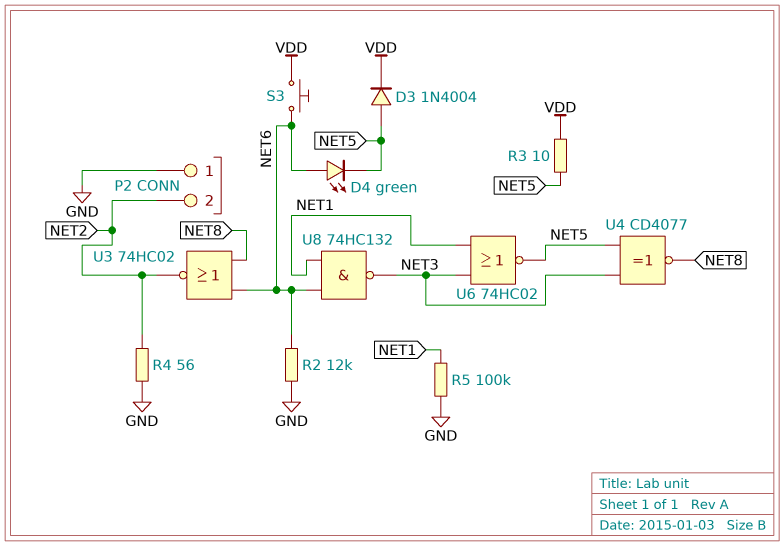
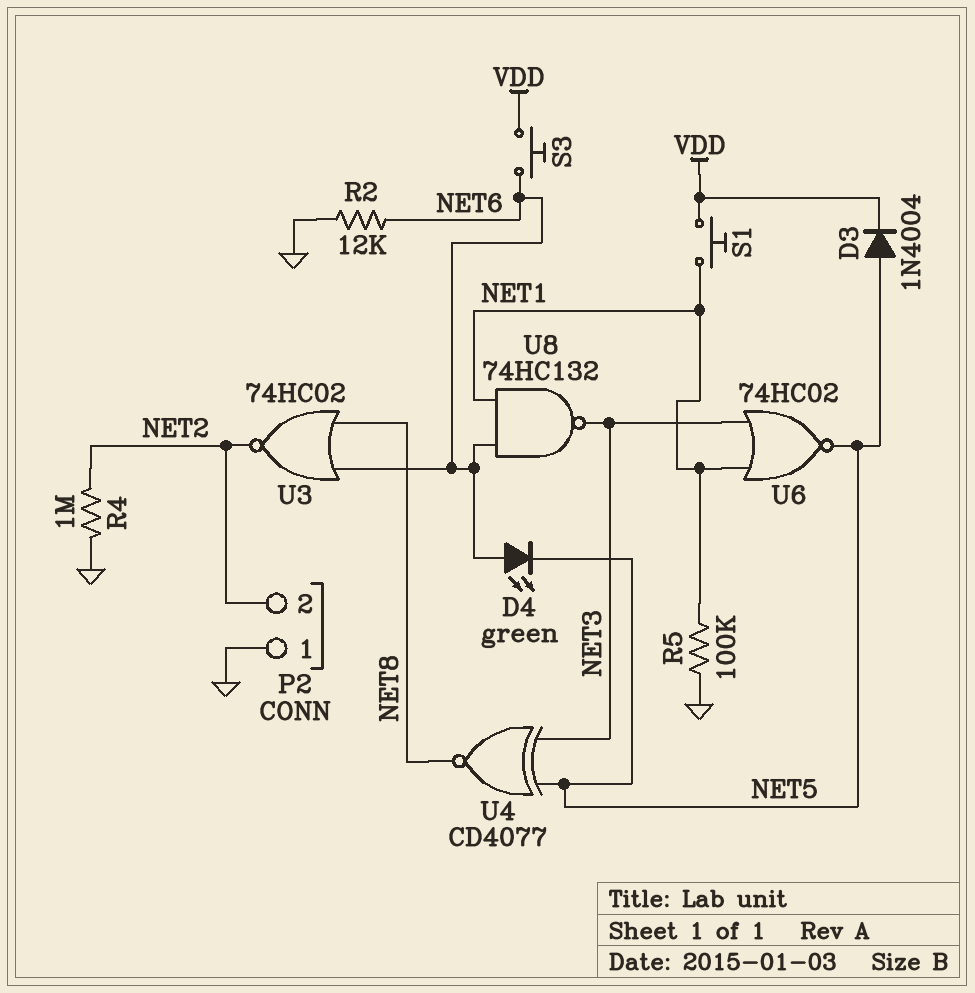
R3: 10 (NET5, VDD) -> none
R4: 56 (GND, NET2) -> 1M (GND, NET2)
S1: none -> button (NET1, VDD)

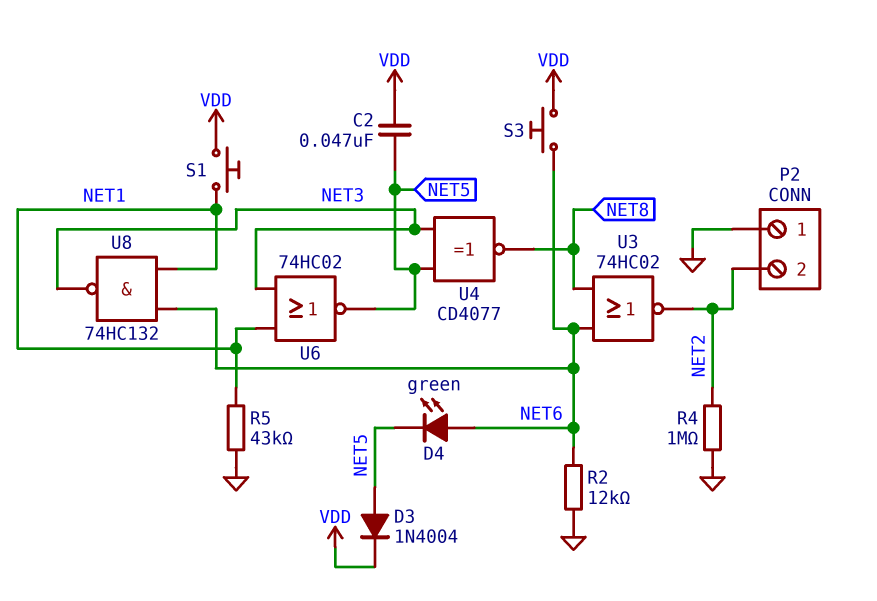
C2: none -> 47nF (NET5, VDD)
R5: 100k (GND, NET1) -> 43k (GND, NET1)

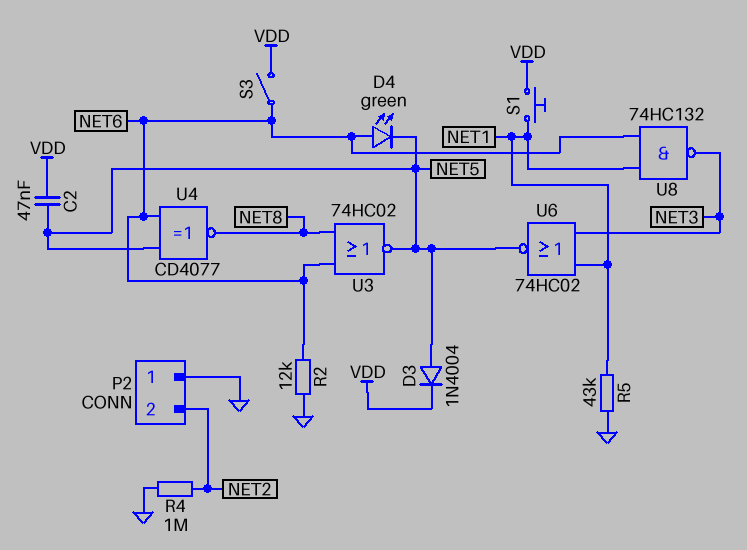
S3: button (NET6, VDD) -> switch (NET6, VDD)
U3: NOR 74HC02 (in NET6, in NET8, out NET2) -> NOR 74HC02 (in NET6, in NET8, out NET5)
U4: XNOR CD4077 (in NET3, in NET5, out NET8) -> XNOR CD4077 (in NET5, in NET6, out NET8)

